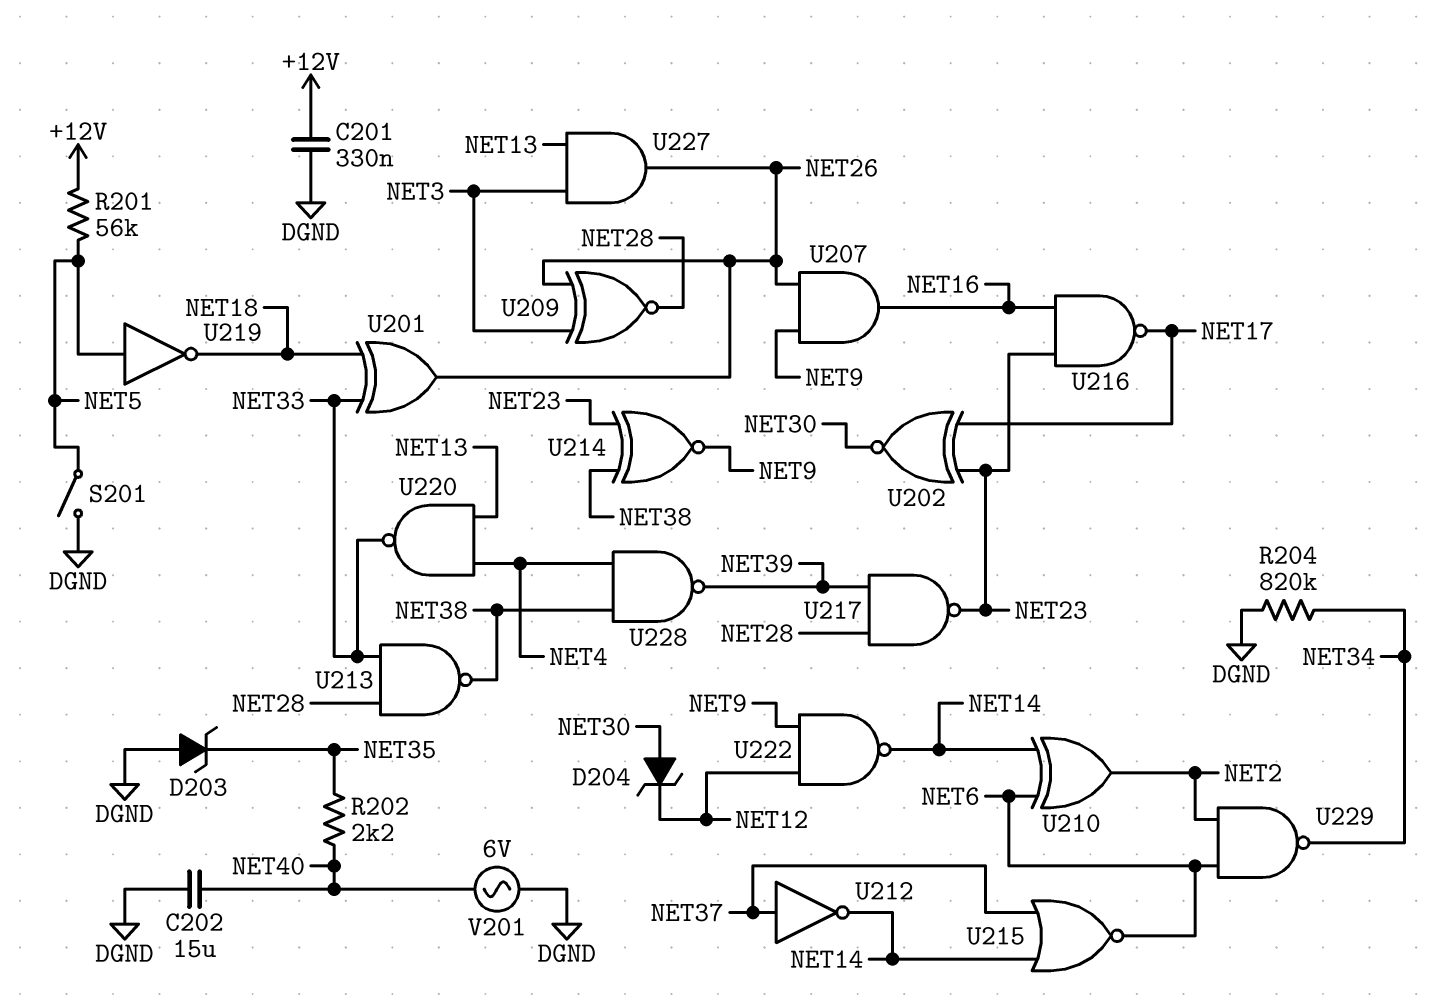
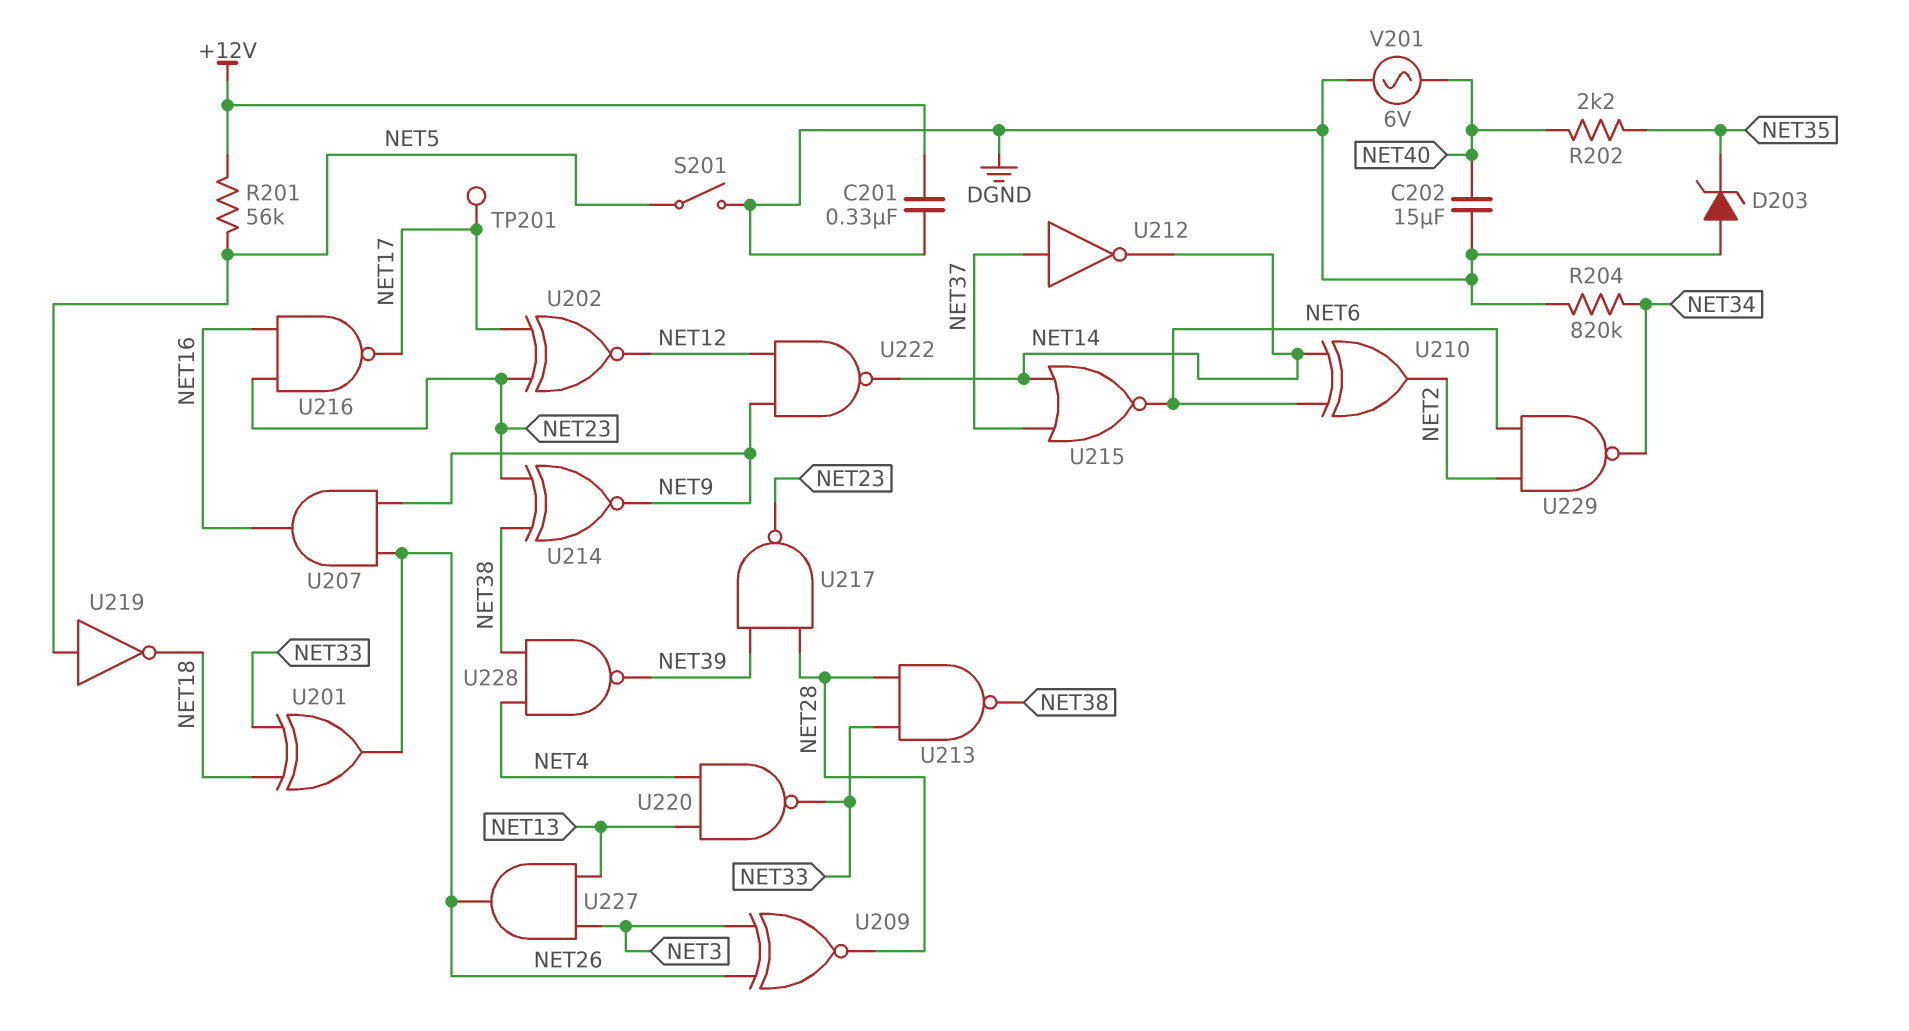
D204: zener (A NET30, K NET12) -> none
TP201: none -> test point (NET17)
U202: XNOR (in NET17, in NET23, out NET30) -> XNOR (in NET17, in NET23, out NET12)

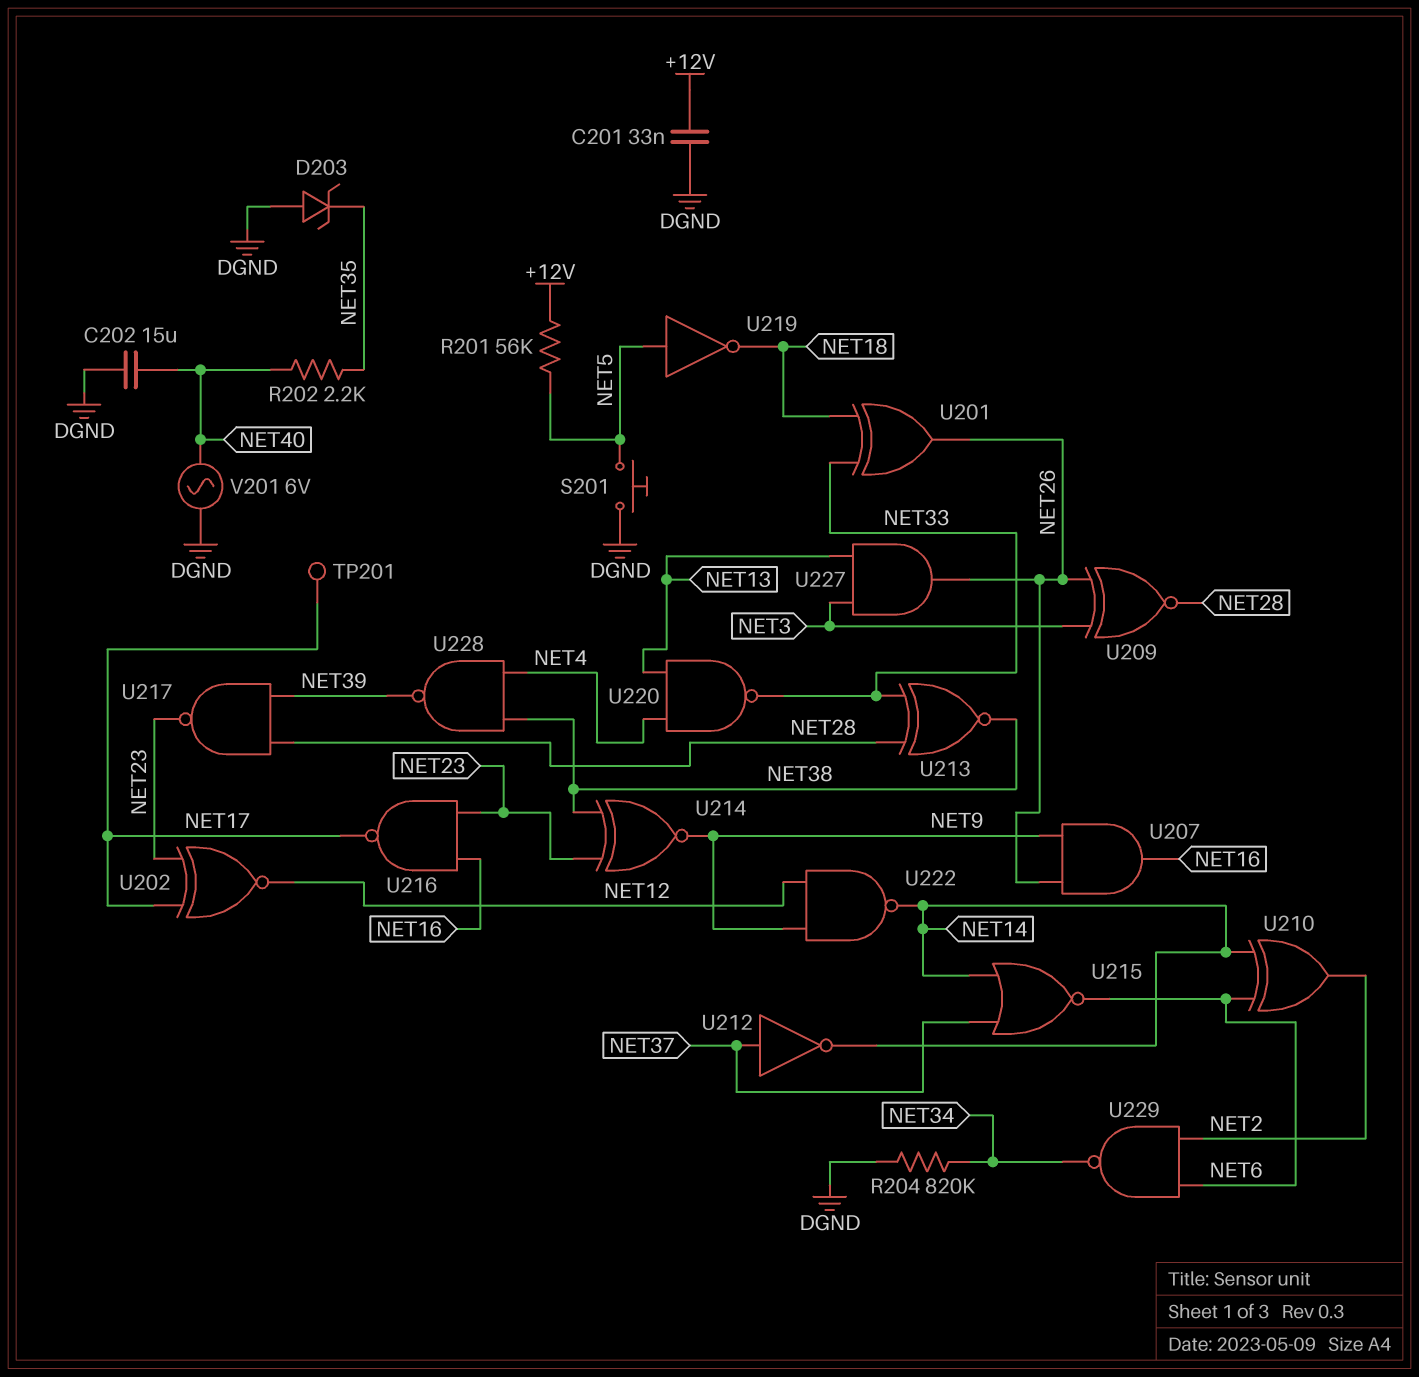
C201: 330nF (+12V, DGND) -> 33nF (+12V, DGND)
S201: switch (DGND, NET5) -> button (DGND, NET5)
U213: NAND (in NET28, in NET33, out NET38) -> XNOR (in NET28, in NET33, out NET38)

